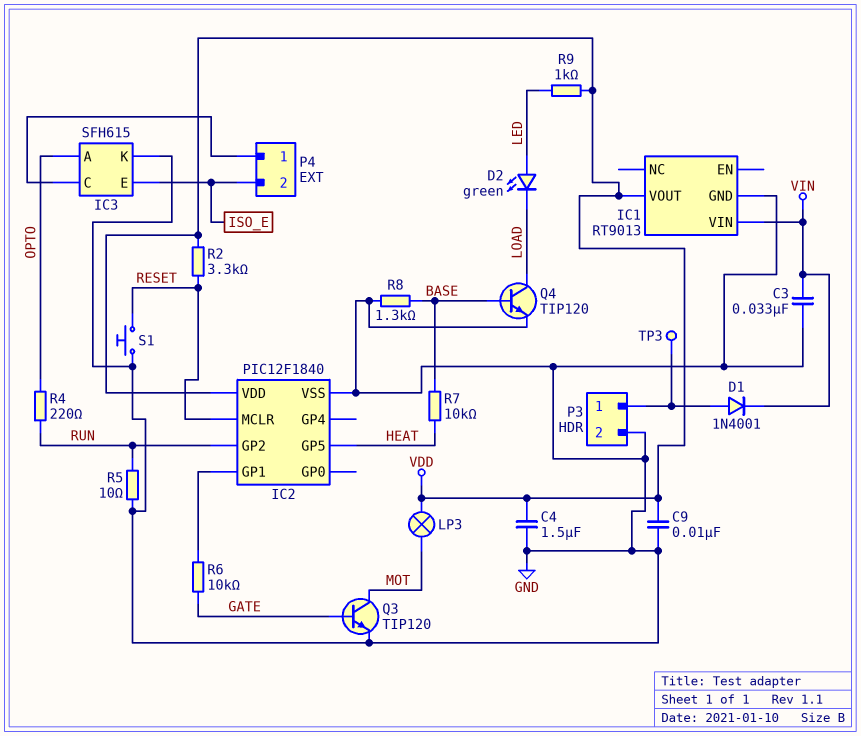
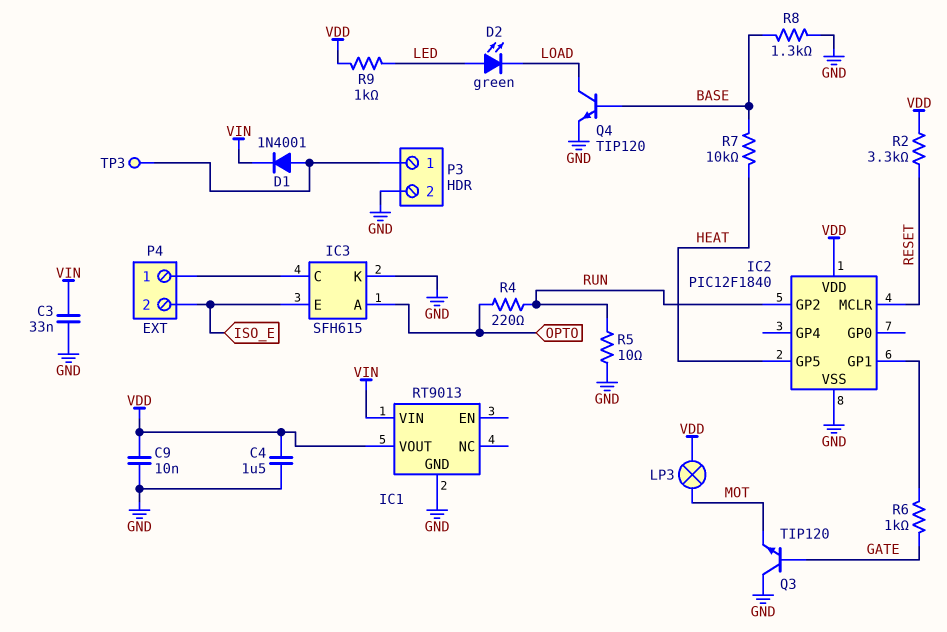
Q3: NPN TIP120 (B GATE, C MOT, E GND) -> NPN TIP120 (B GATE, C GND, E MOT)
R6: 10k (GATE, IC2/GP1) -> 1k (GATE, IC2/GP1)
S1: button (GND, RESET) -> none

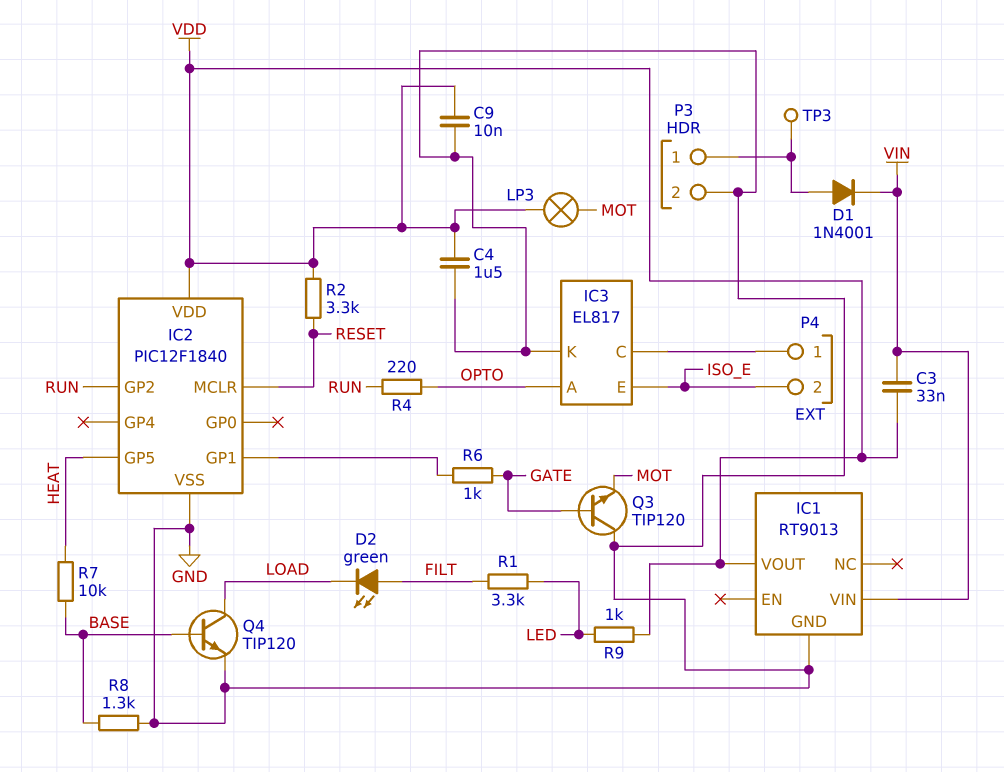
C3: 33nF (GND, VIN) -> 33nF (VDD, VIN)
D2: LED green (A LED, K LOAD) -> LED green (A FILT, K LOAD)
IC3: SFH615 -> EL817
R1: none -> 3.3k (FILT, LED)
R5: 10 (GND, RUN) -> none

